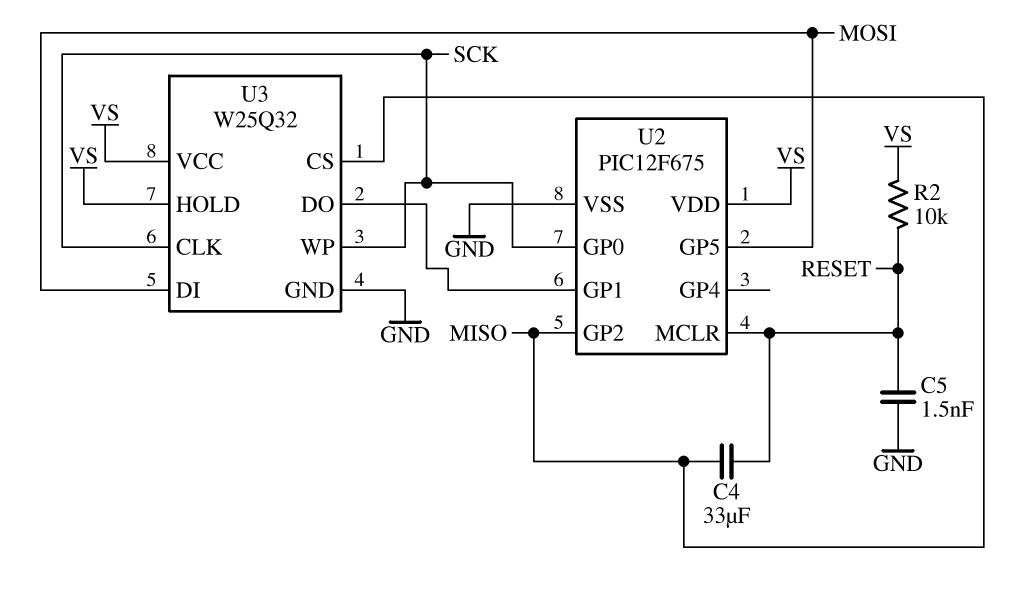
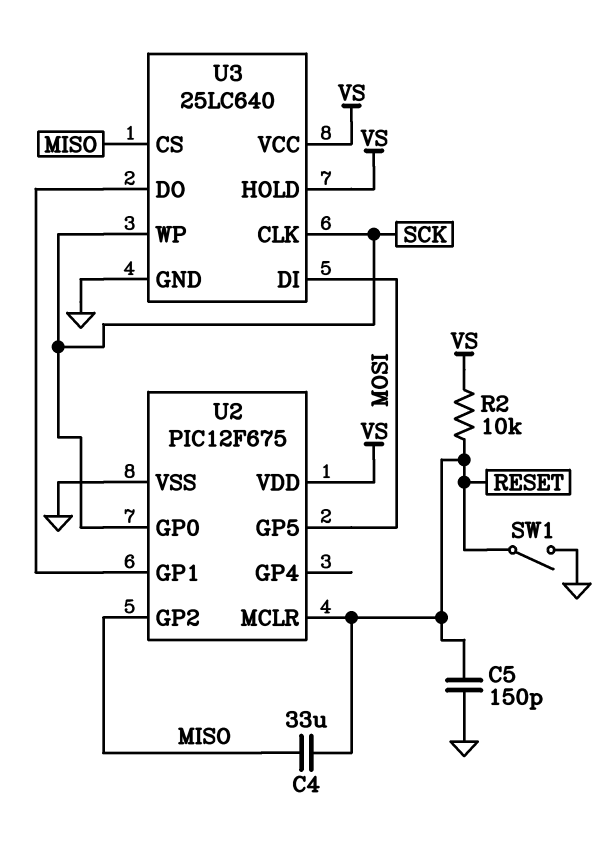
C5: 1.5nF (GND, RESET) -> 150pF (GND, RESET)
SW1: none -> switch (GND, RESET)
U3: W25Q32 -> 25LC640

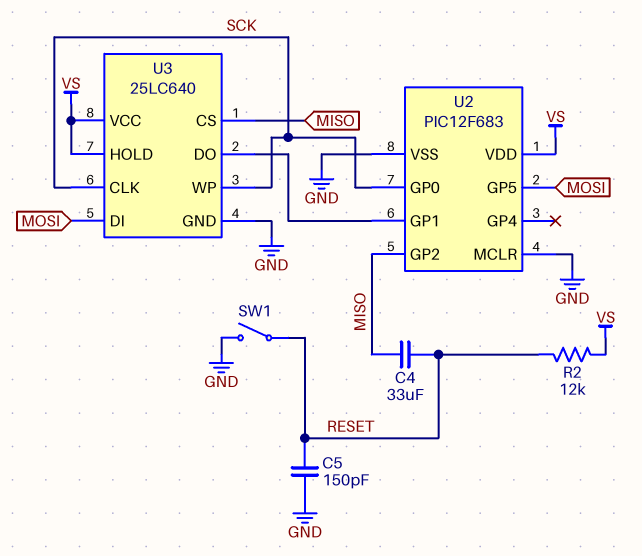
R2: 10k (RESET, VS) -> 12k (RESET, VS)
U2: PIC12F675 -> PIC12F683
U2 pin MCLR: RESET -> GND

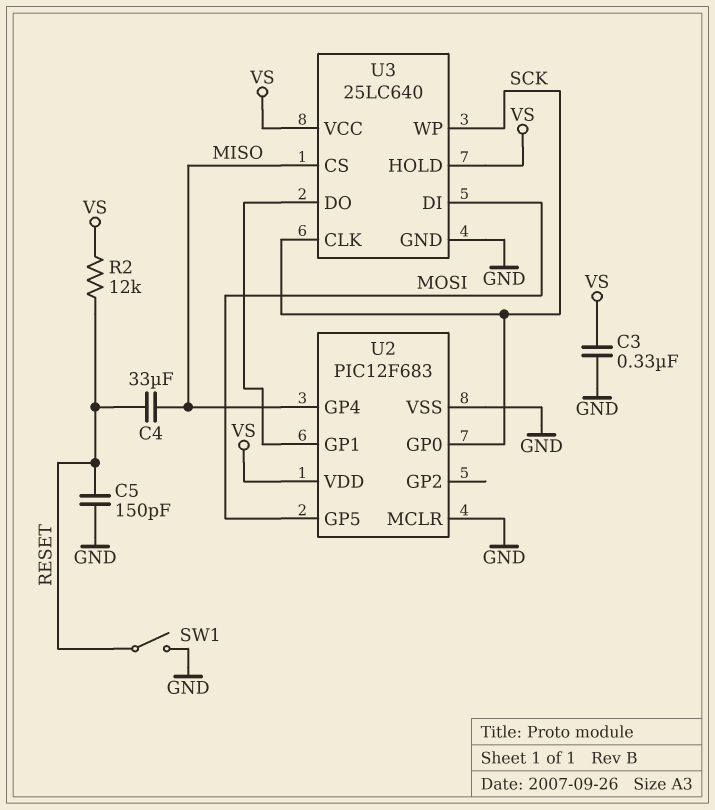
C3: none -> 330nF (GND, VS)
U2 pin GP2: MISO -> none
U2 pin GP4: none -> MISO

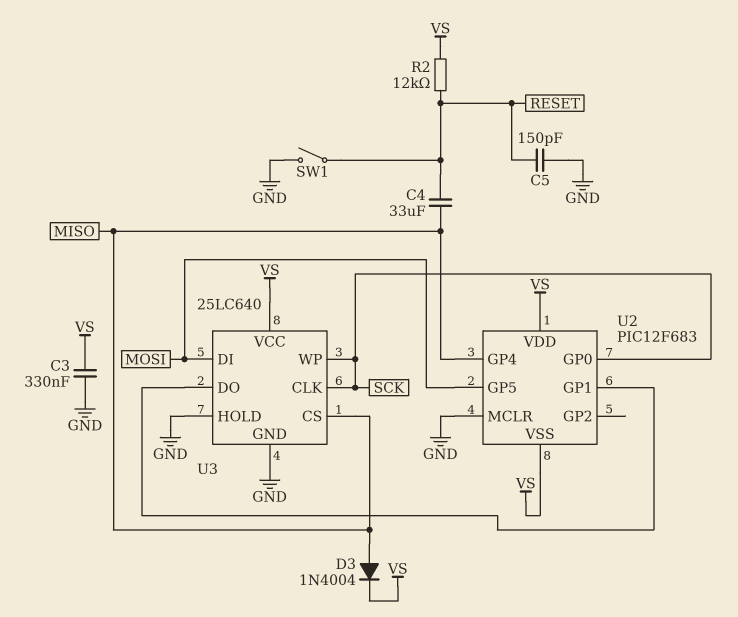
D3: none -> diode 1N4004 (A MISO, K VS)
U2 pin VSS: GND -> VS
U3 pin HOLD: VS -> GND

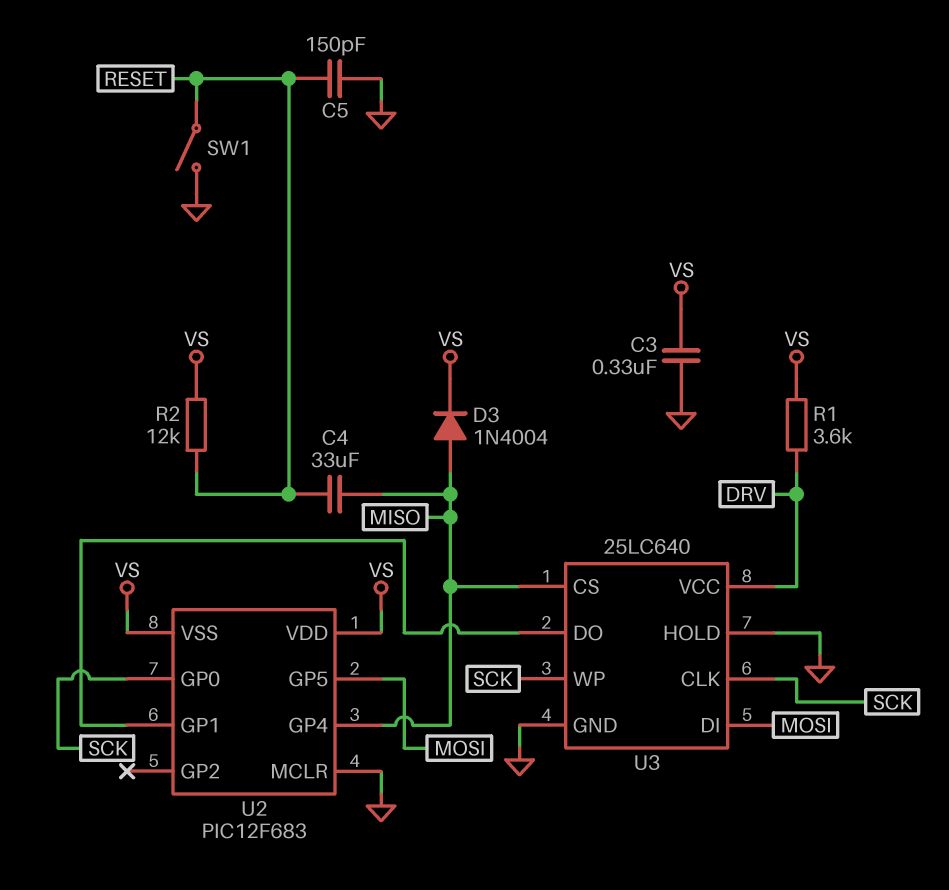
R1: none -> 3.6k (DRV, VS)
U3 pin VCC: VS -> DRV

